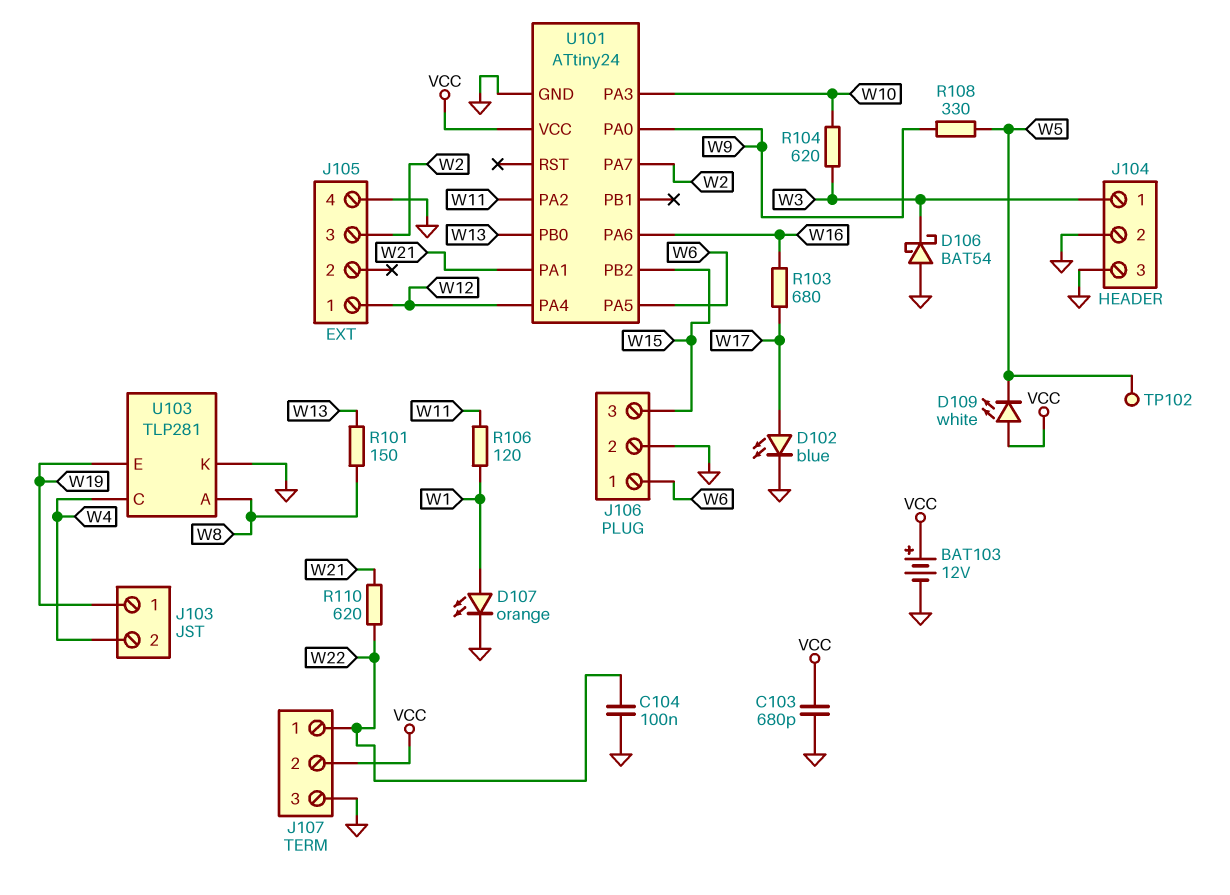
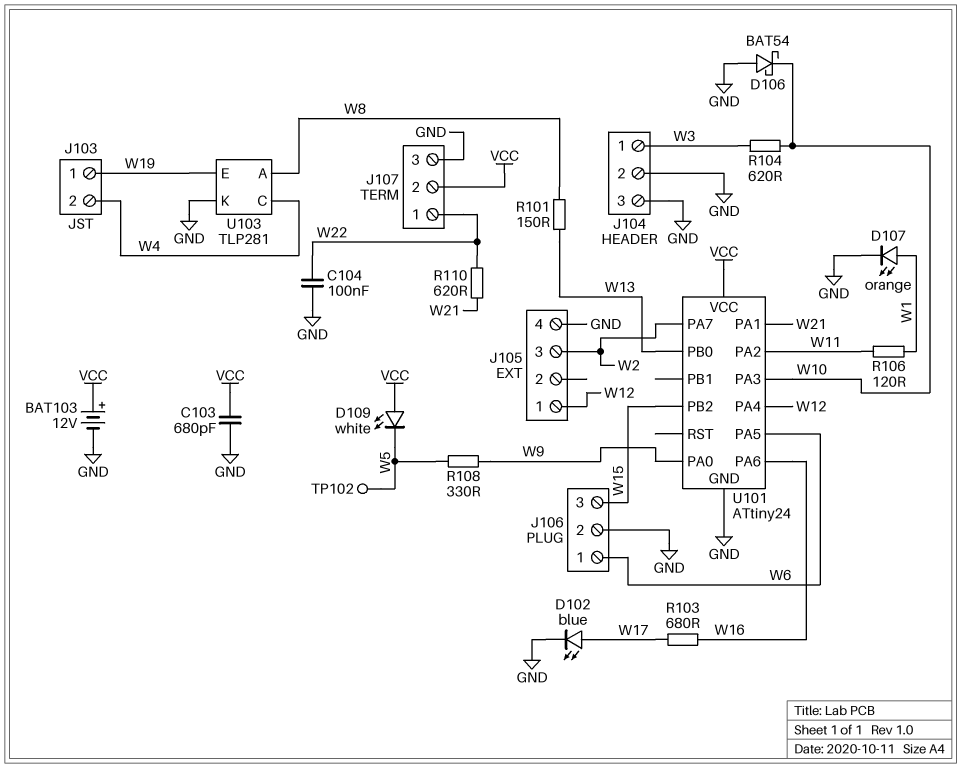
D106: schottky BAT54 (A GND, K W3) -> schottky BAT54 (A GND, K W10)

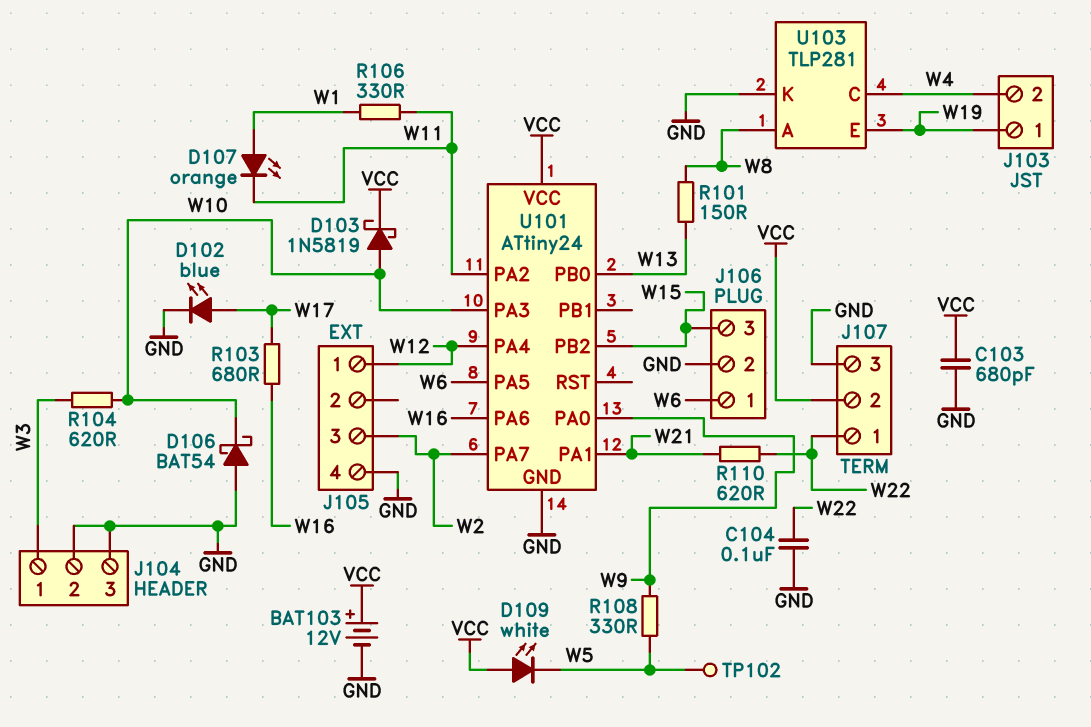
D103: none -> schottky 1N5819 (A W10, K VCC)
D107: LED orange (A W1, K GND) -> LED orange (A W1, K W11)
R106: 120 (W1, W11) -> 330 (W1, W11)

